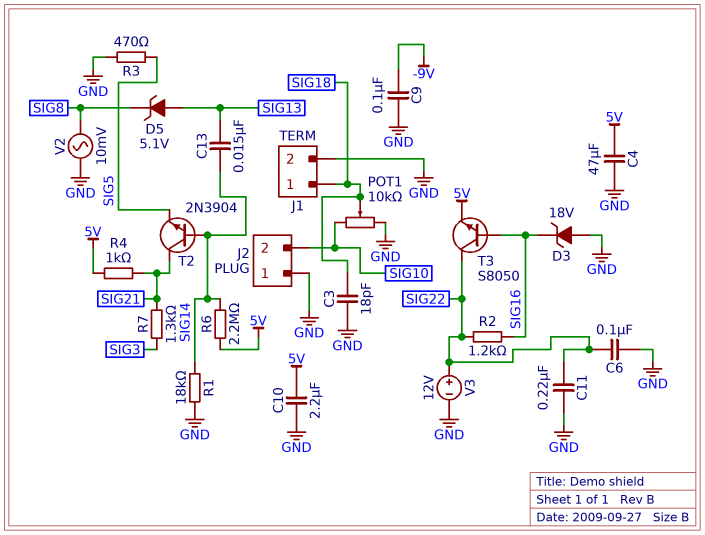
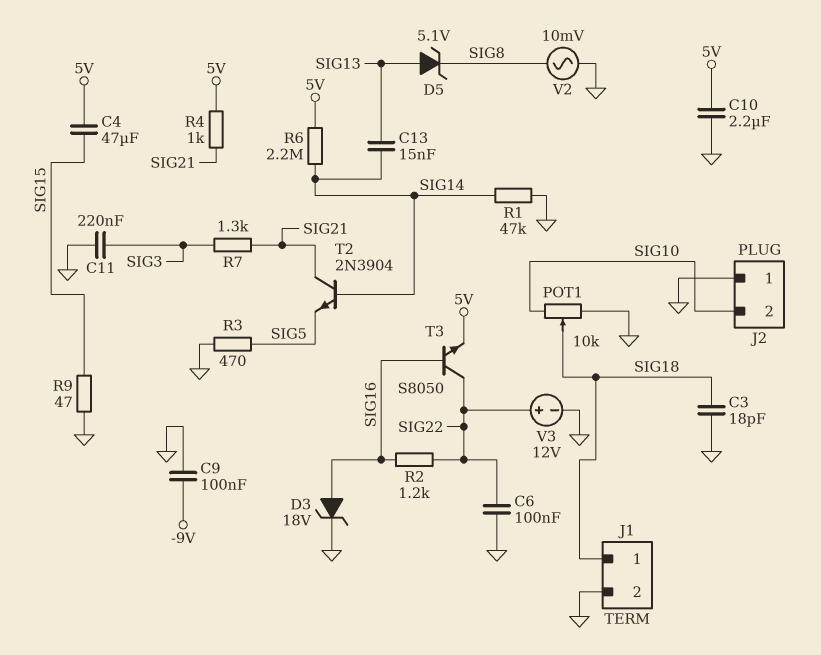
C4: 47uF (5V, GND) -> 47uF (5V, SIG15)
C11: 220nF (GND, SIG22) -> 220nF (GND, SIG3)
D3: zener 18V (A GND, K SIG16) -> zener 18V (A SIG16, K GND)
R1: 18k (GND, SIG14) -> 47k (GND, SIG14)
R9: none -> 47 (GND, SIG15)

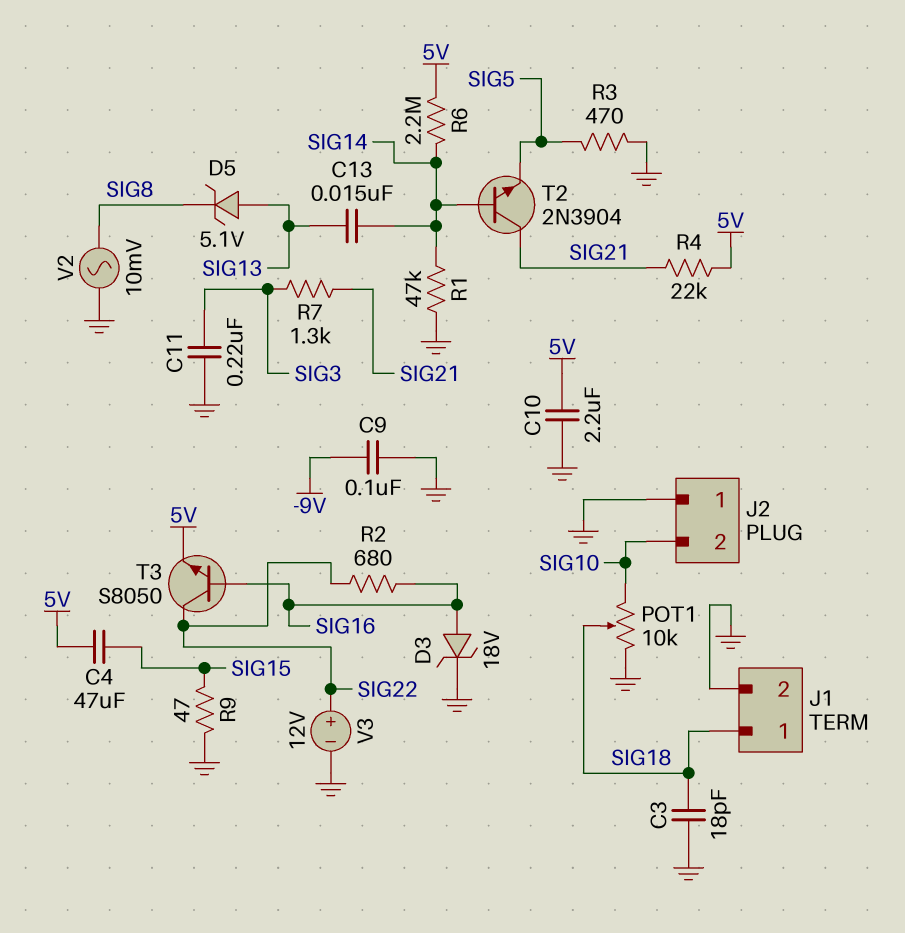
C6: 100nF (GND, SIG22) -> none
R2: 1.2k (SIG16, SIG22) -> 680 (SIG16, SIG22)
R4: 1k (5V, SIG21) -> 22k (5V, SIG21)

